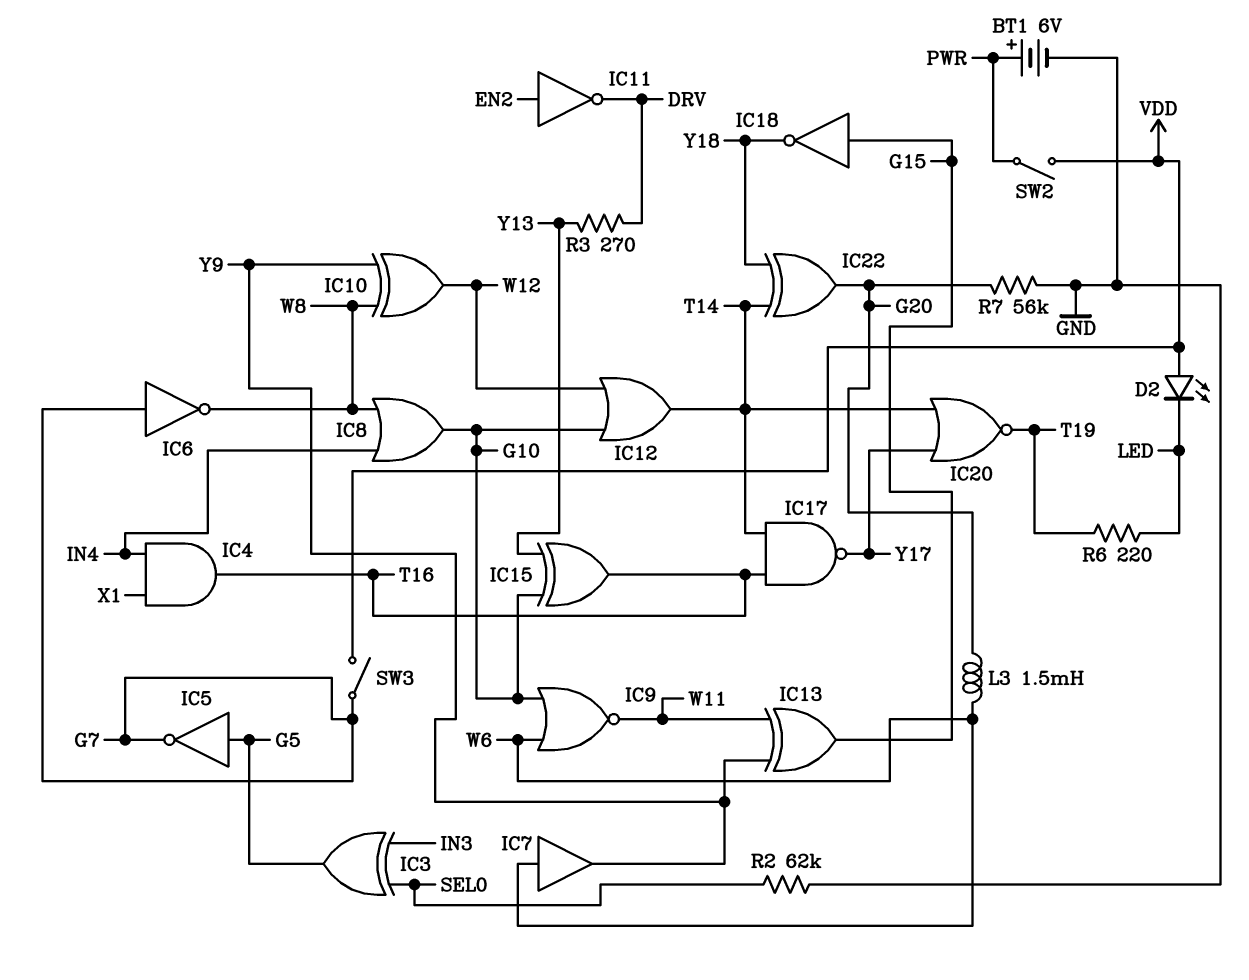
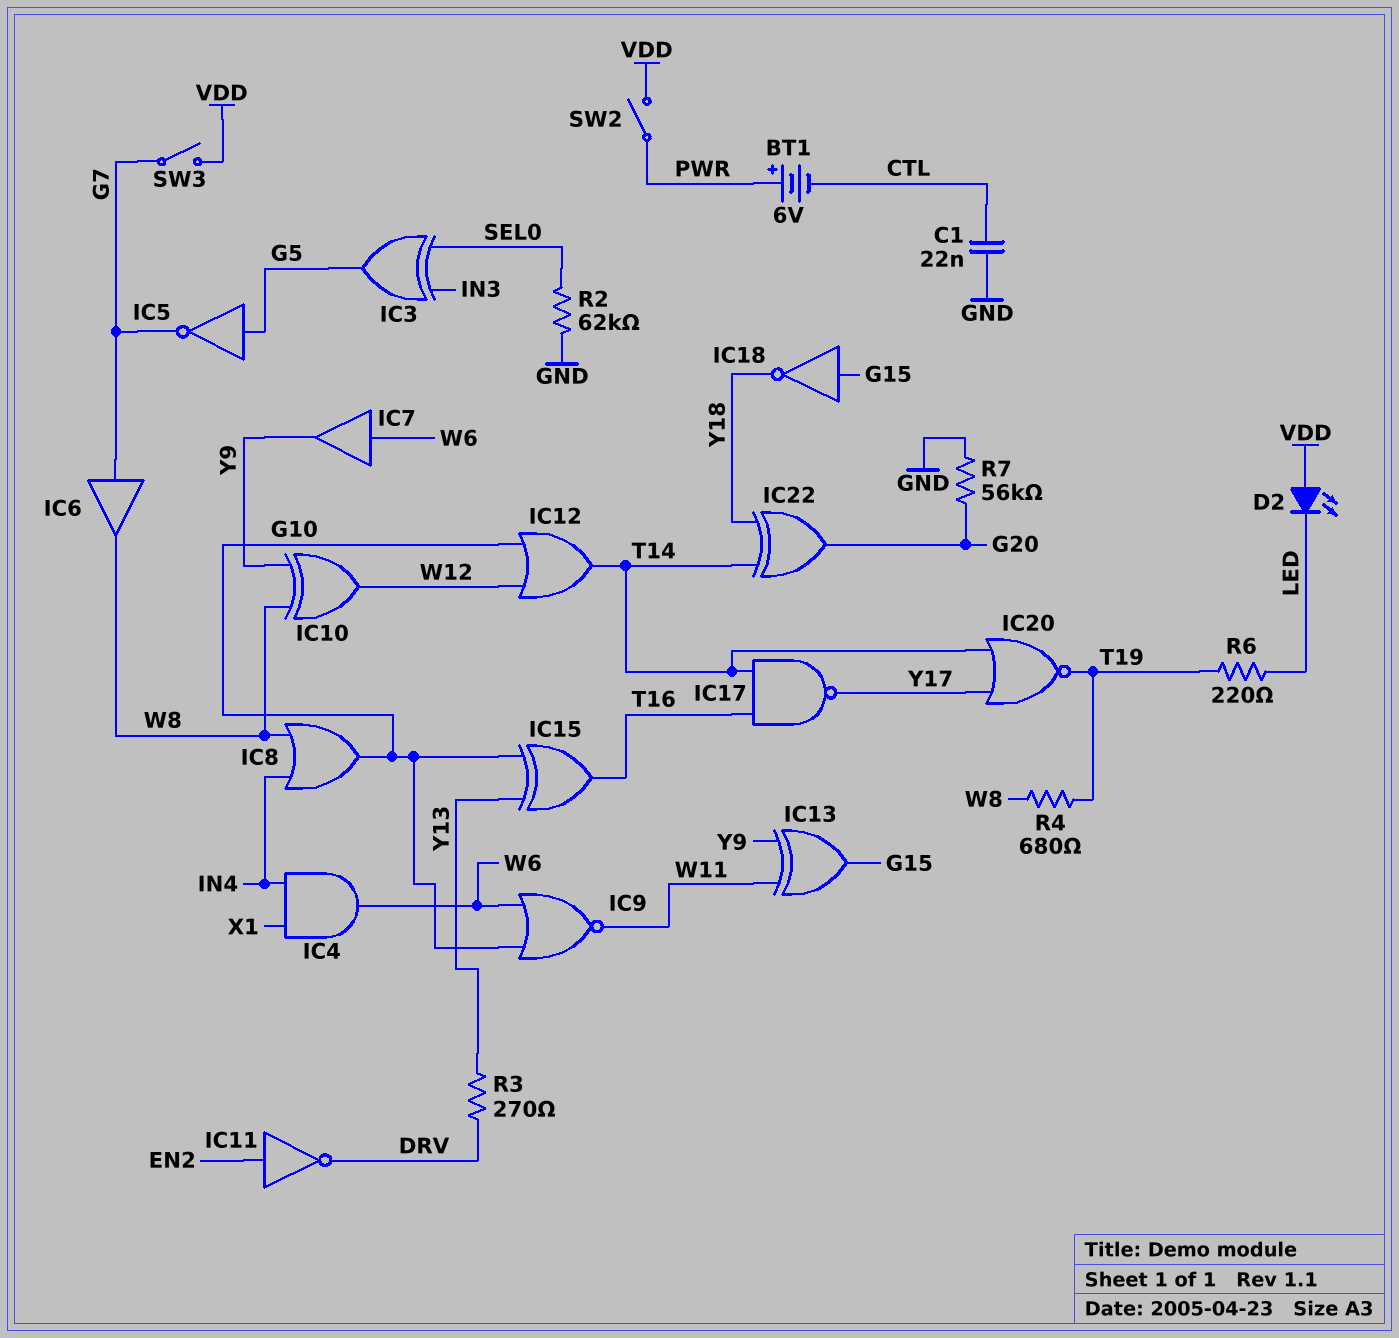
BT1: 6V (plus PWR, minus GND) -> 6V (plus PWR, minus CTL)
C1: none -> 22nF (CTL, GND)
IC4: AND (in IN4, in X1, out T16) -> AND (in IN4, in X1, out W6)
IC6: NOT (in G7, out W8) -> buffer (in G7, out W8)
L3: 1.5mH (G20, W6) -> none
R4: none -> 680 (T19, W8)

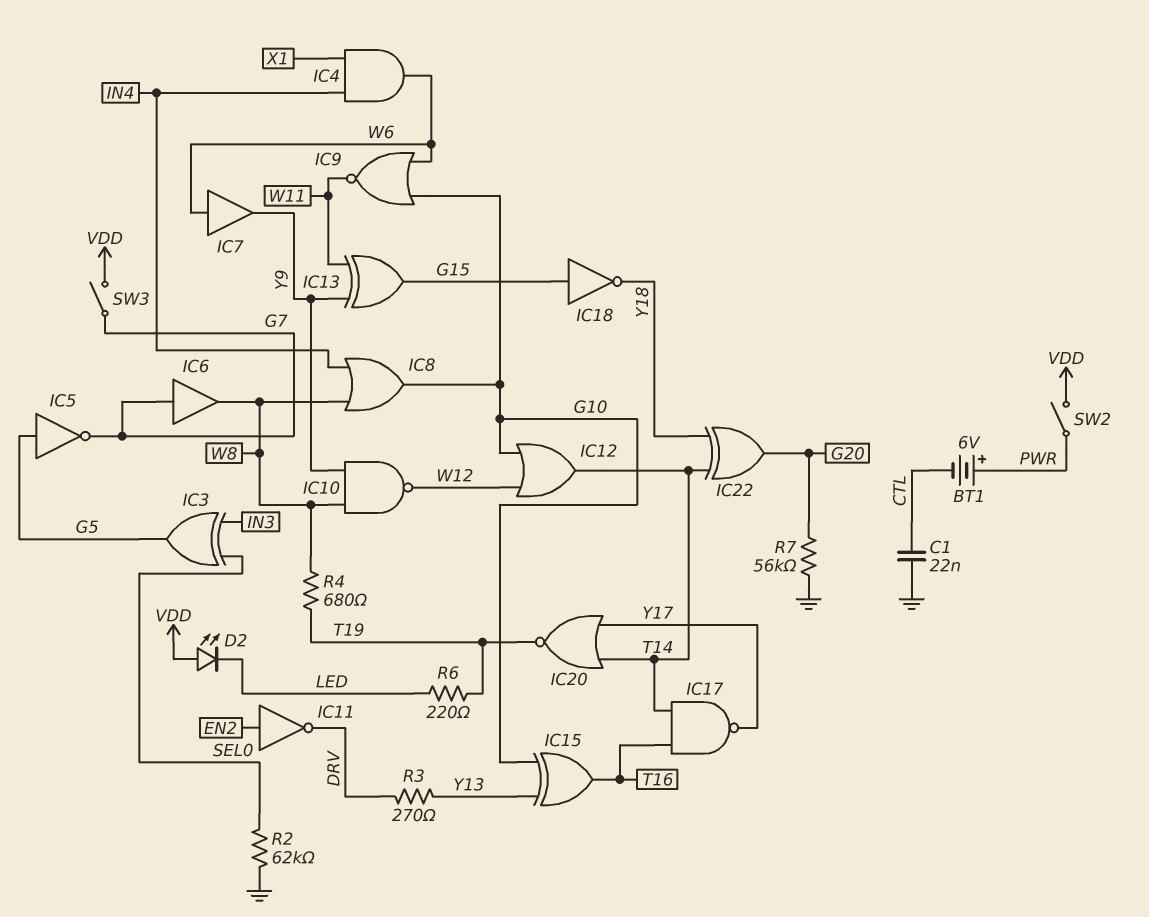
IC10: XOR (in W8, in Y9, out W12) -> NAND (in W8, in Y9, out W12)

